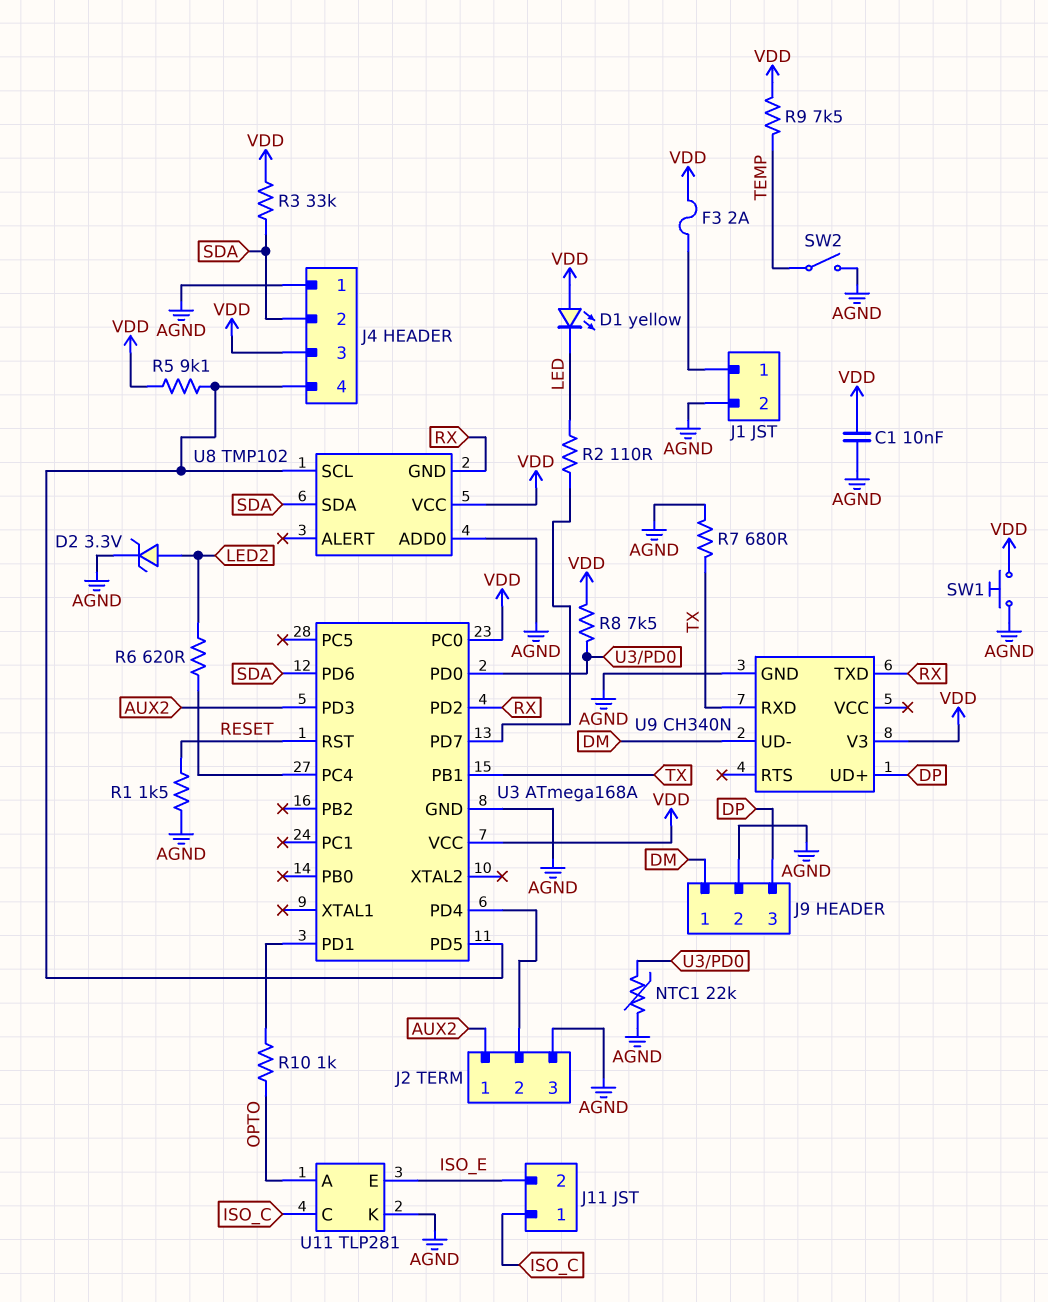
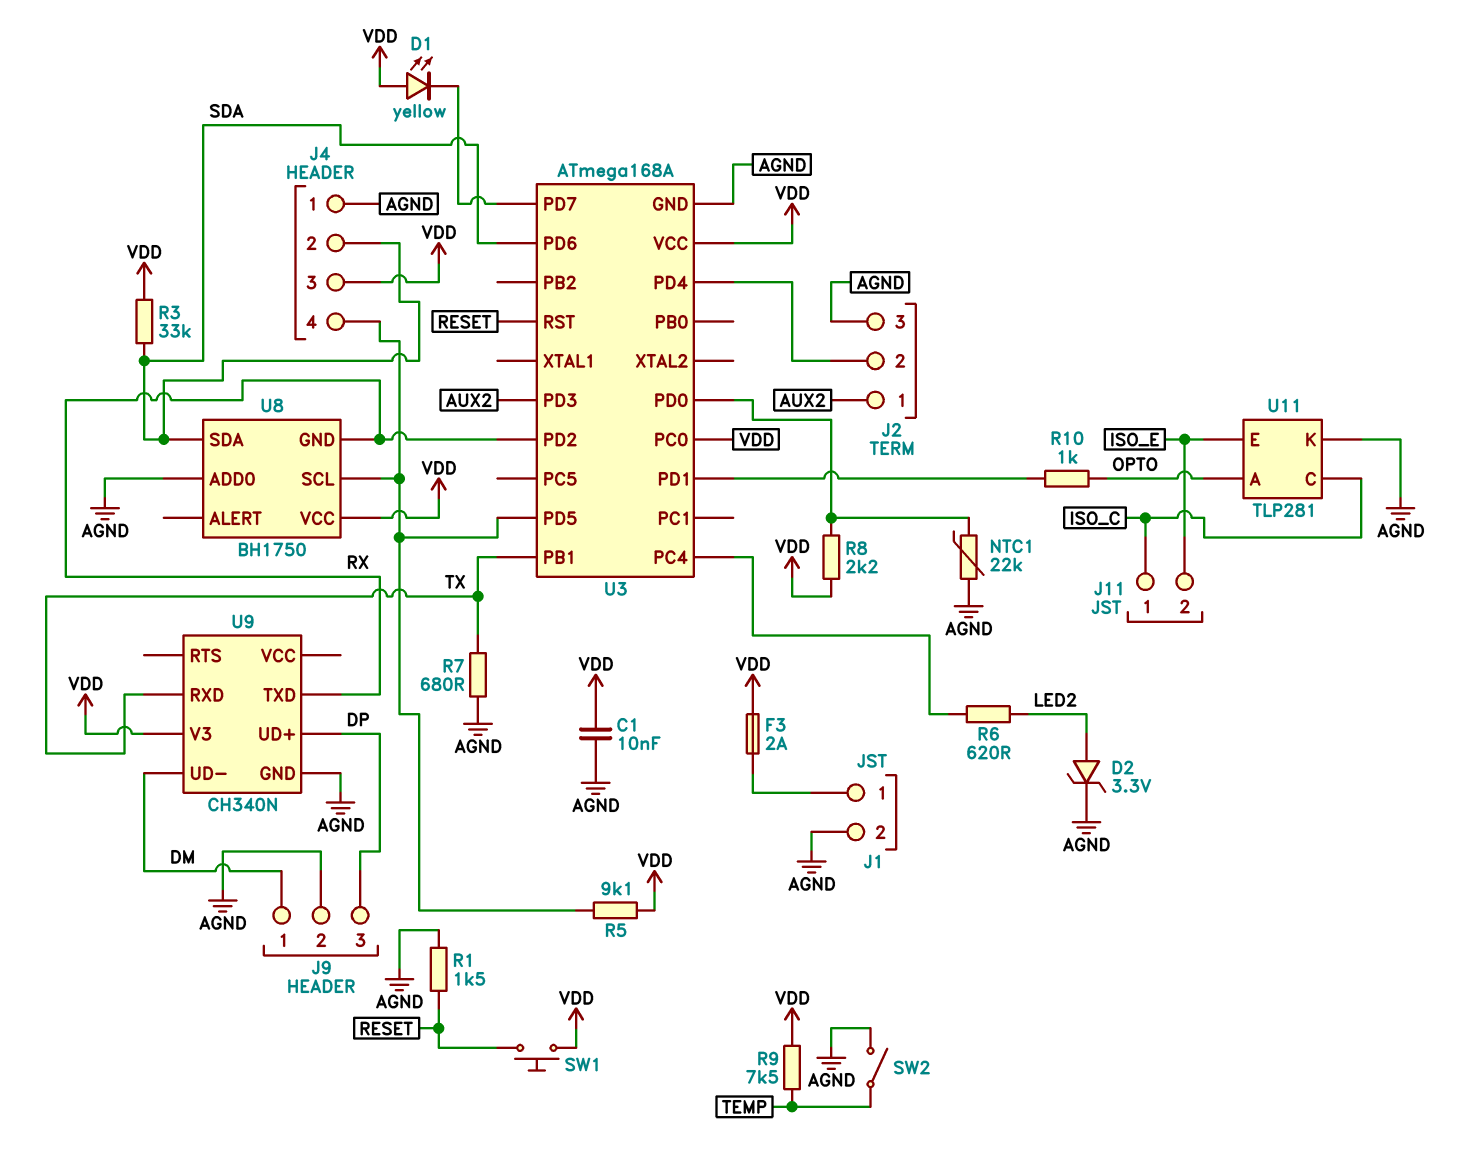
D1: LED yellow (A VDD, K LED) -> LED yellow (A VDD, K U3/PD7)
R2: 110 (LED, U3/PD7) -> none
R8: 7.5k (U3/PD0, VDD) -> 2.2k (U3/PD0, VDD)
SW1: button (AGND, VDD) -> button (RESET, VDD)
U8: TMP102 -> BH1750

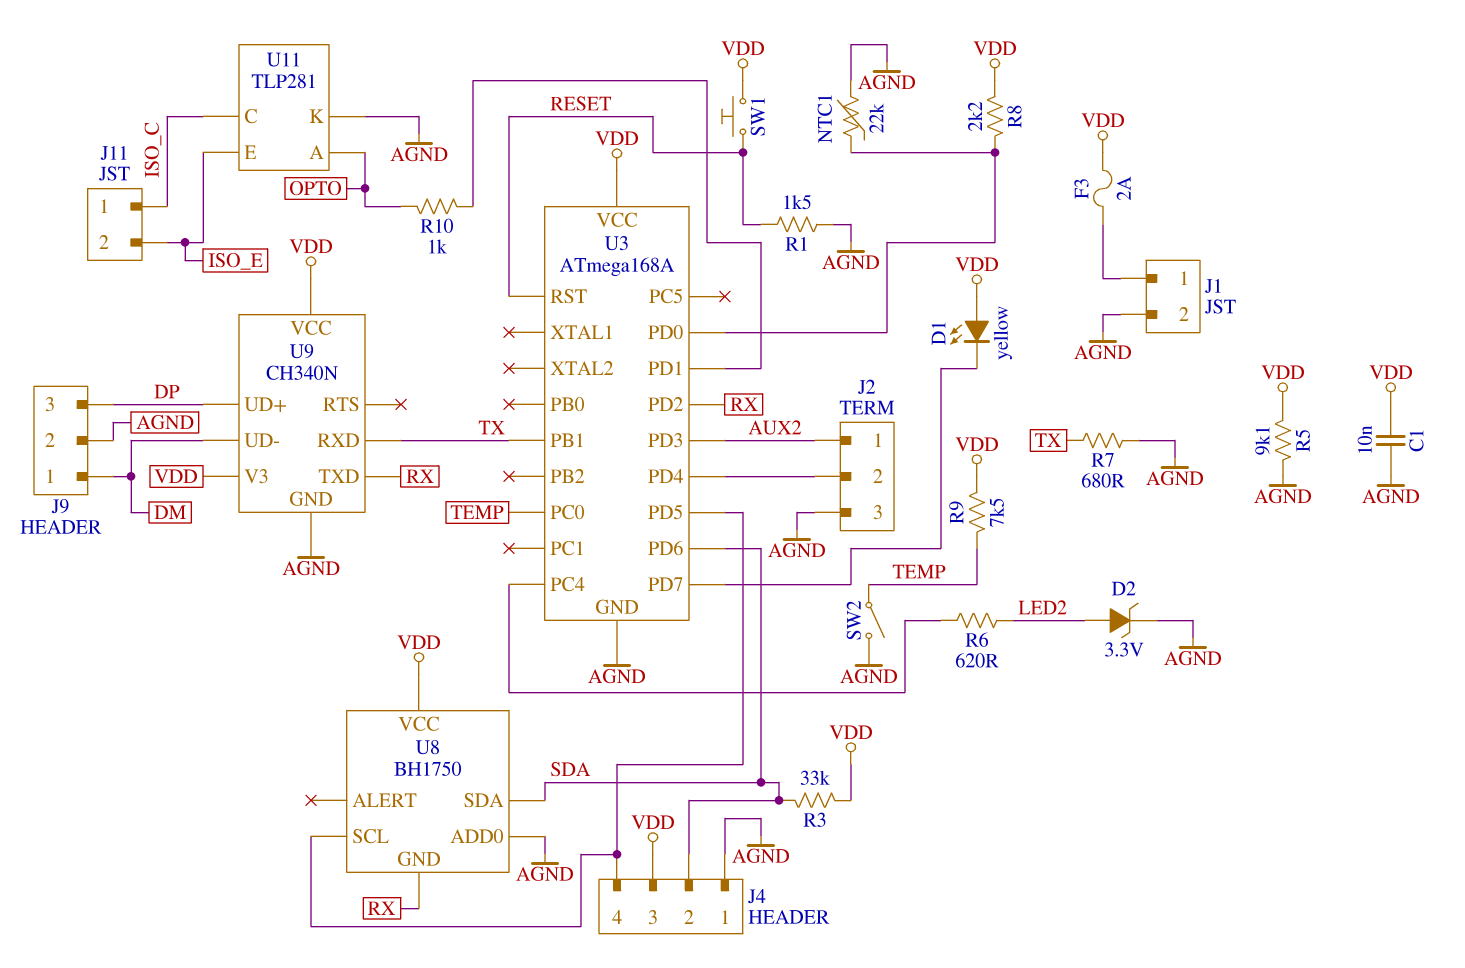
R5: 9.1k (J4/4, VDD) -> 9.1k (AGND, VDD)
U3 pin PC0: VDD -> TEMP
U9 pin VCC: none -> VDD

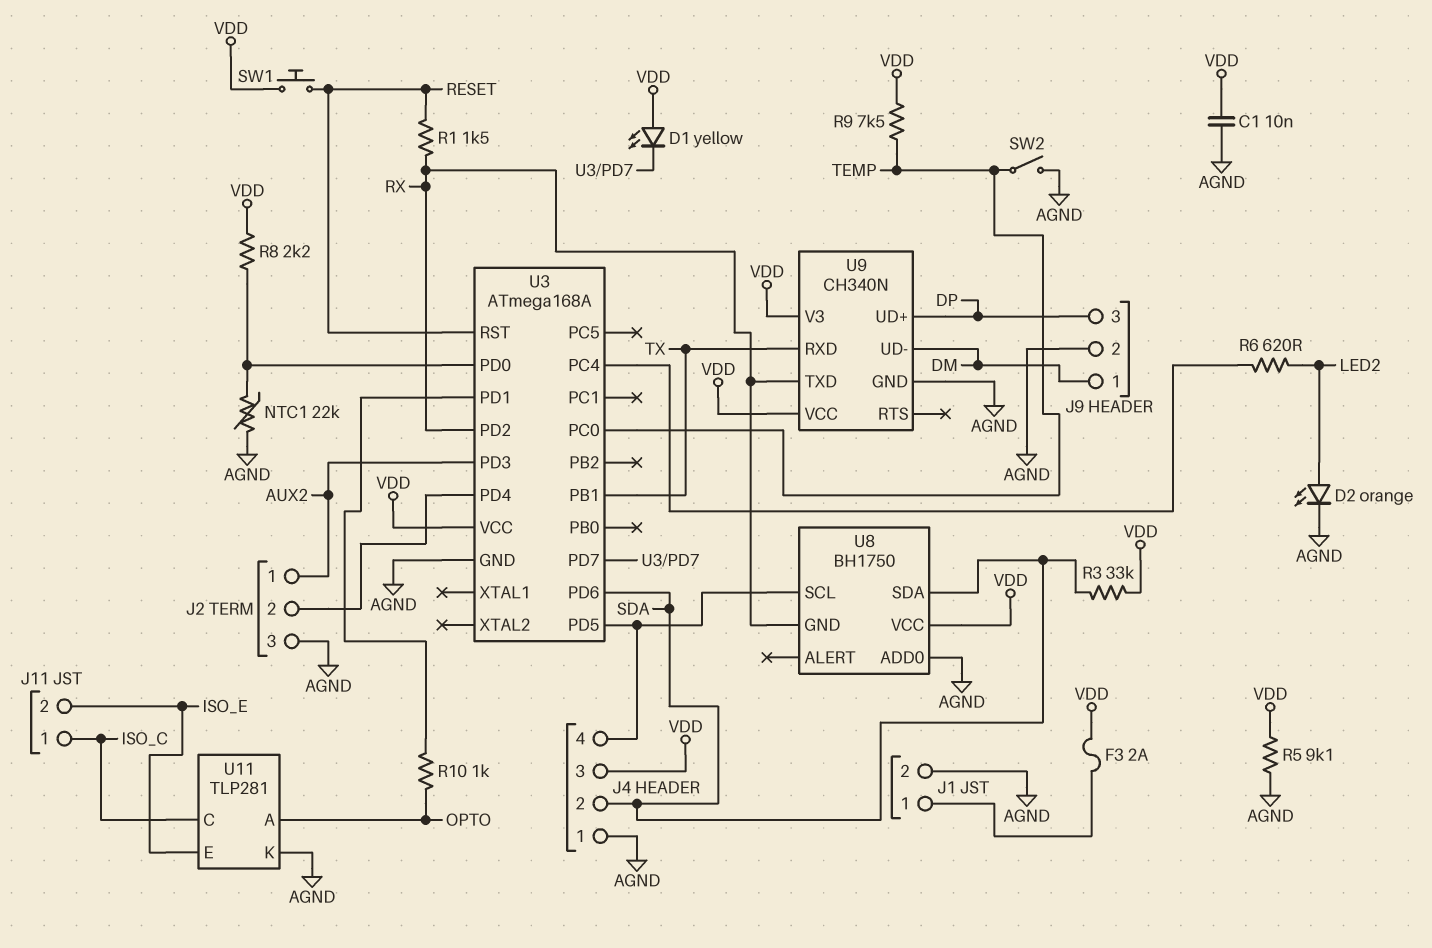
D2: zener 3.3V (A LED2, K AGND) -> LED orange (A LED2, K AGND)
R1: 1.5k (AGND, RESET) -> 1.5k (RESET, RX)
R7: 680 (AGND, TX) -> none

